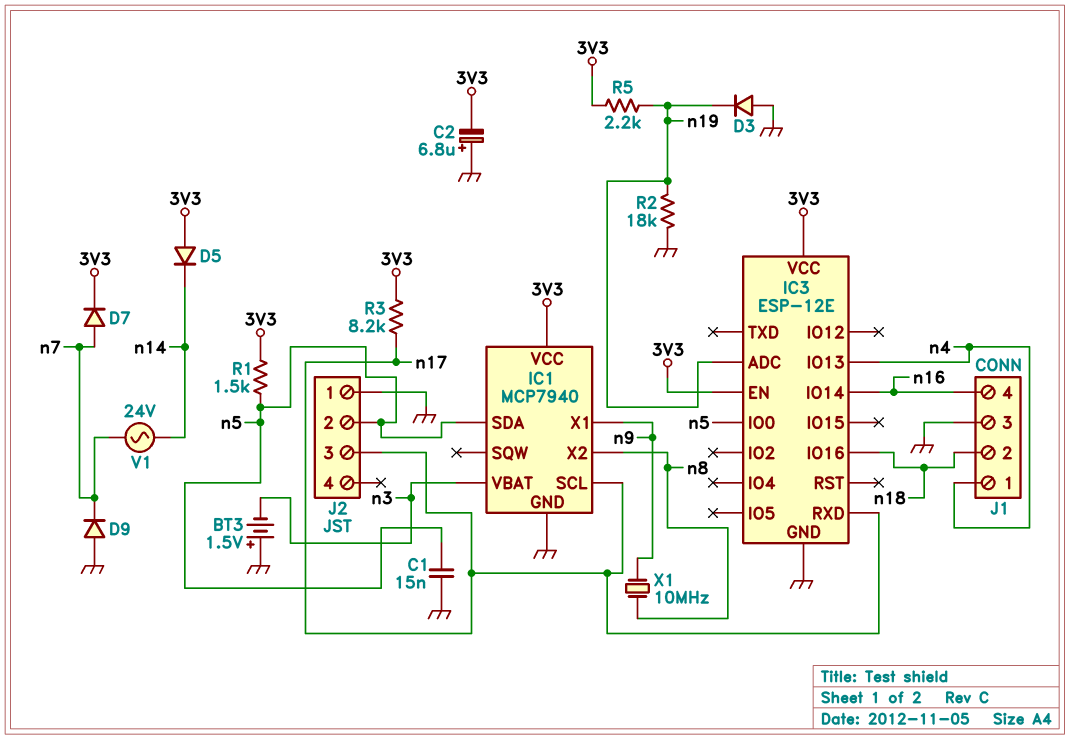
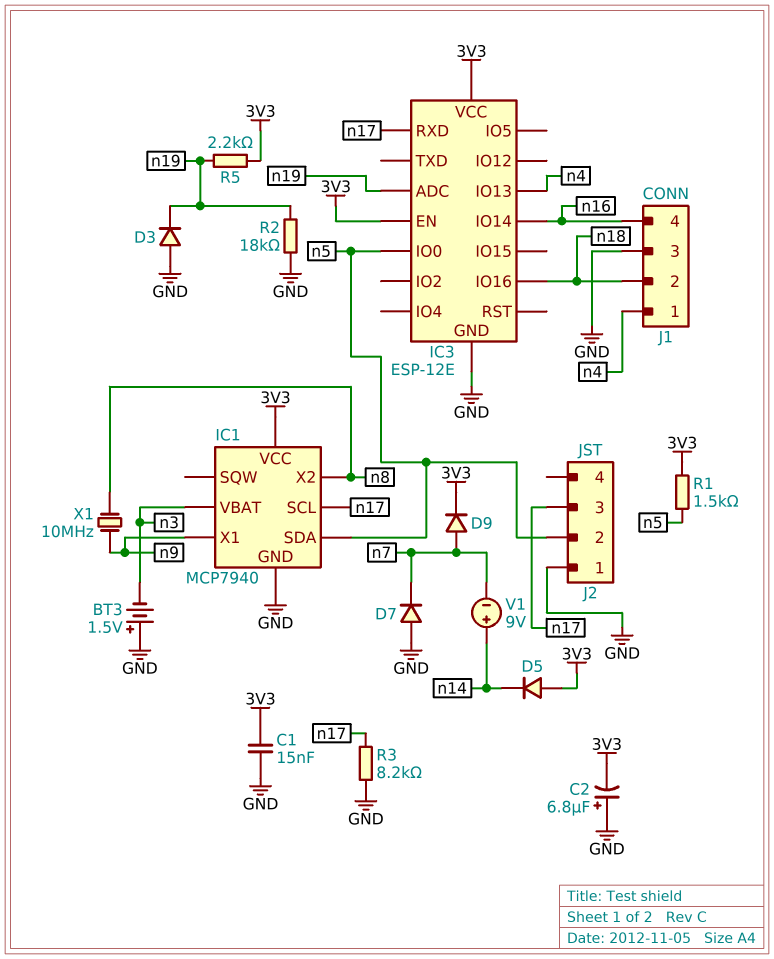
C1: 15nF (GND, n5) -> 15nF (3V3, GND)
D7: diode (A n7, K 3V3) -> diode (A GND, K n7)
D9: diode (A GND, K n7) -> diode (A n7, K 3V3)
R3: 8.2k (3V3, n17) -> 8.2k (GND, n17)
V1: AC 24V (n7, n14) -> 9V (plus n14, minus n7)

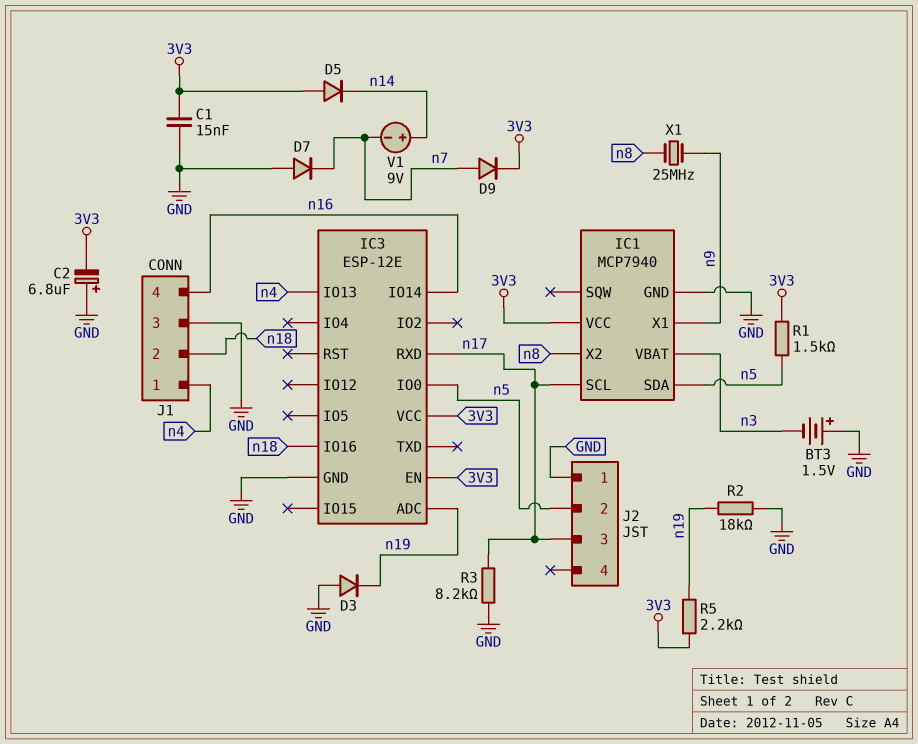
X1: 10MHz (n8, n9) -> 25MHz (n8, n9)

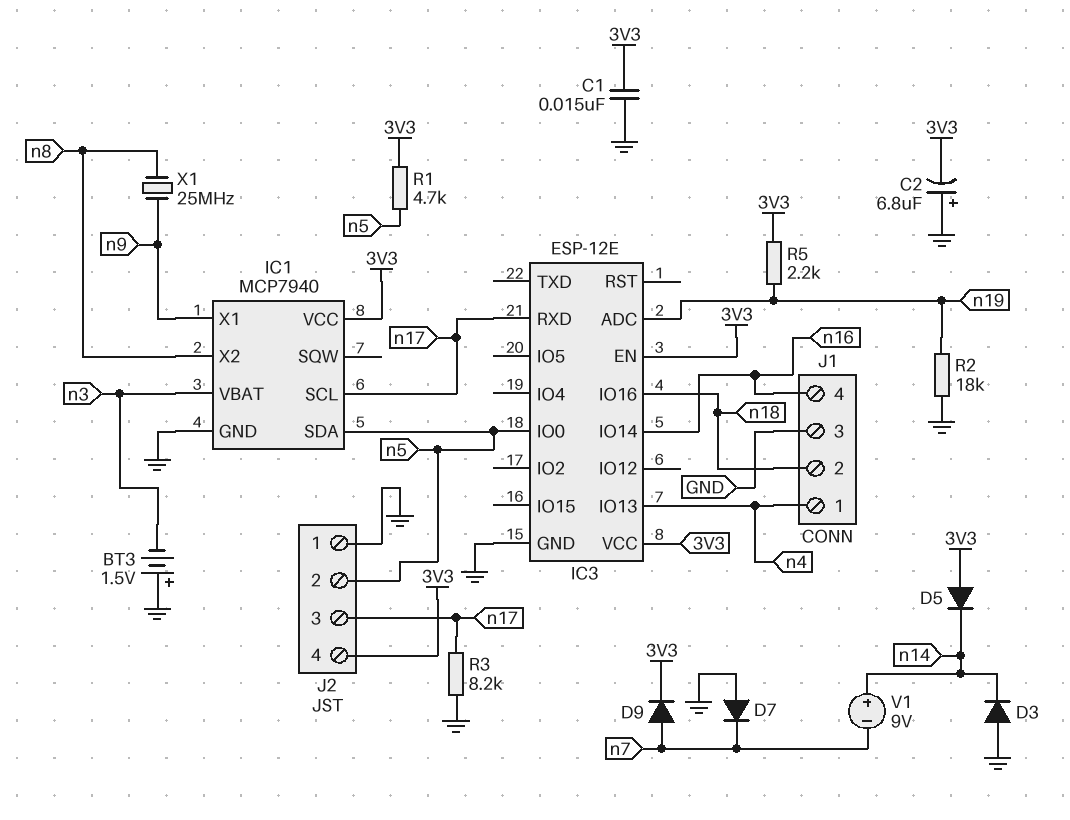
D3: diode (A GND, K n19) -> diode (A GND, K n14)
J2 pin 4: none -> 3V3
R1: 1.5k (3V3, n5) -> 4.7k (3V3, n5)

